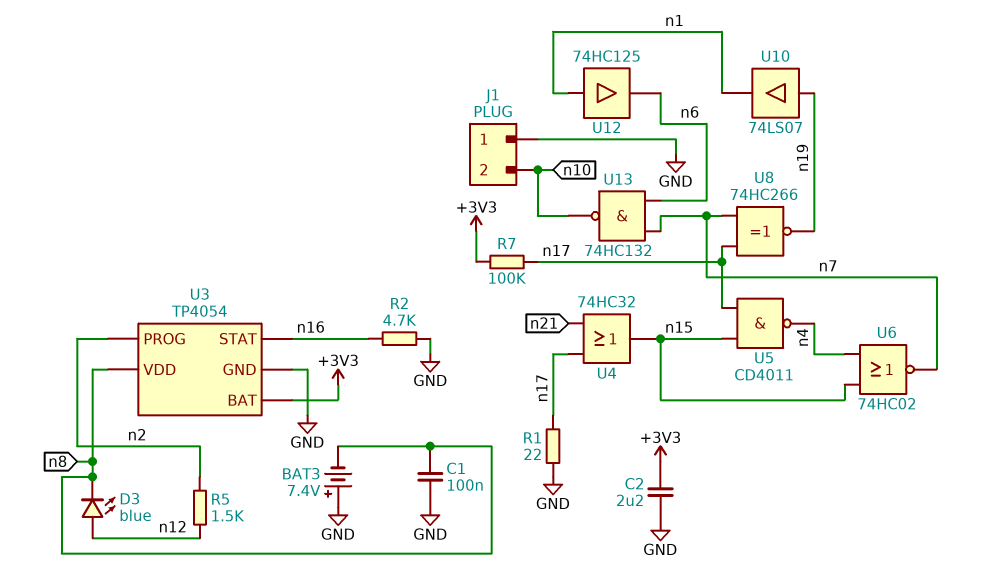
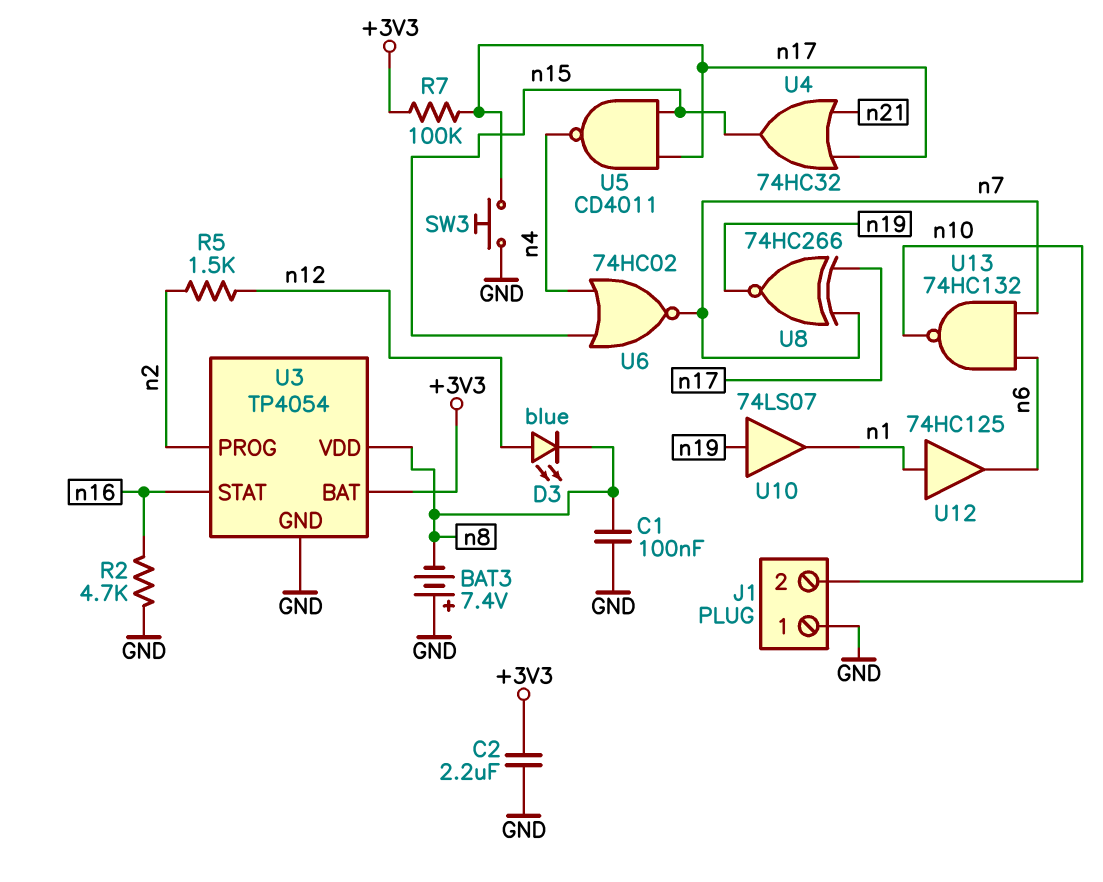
R1: 22 (GND, n17) -> none
SW3: none -> button (GND, n17)

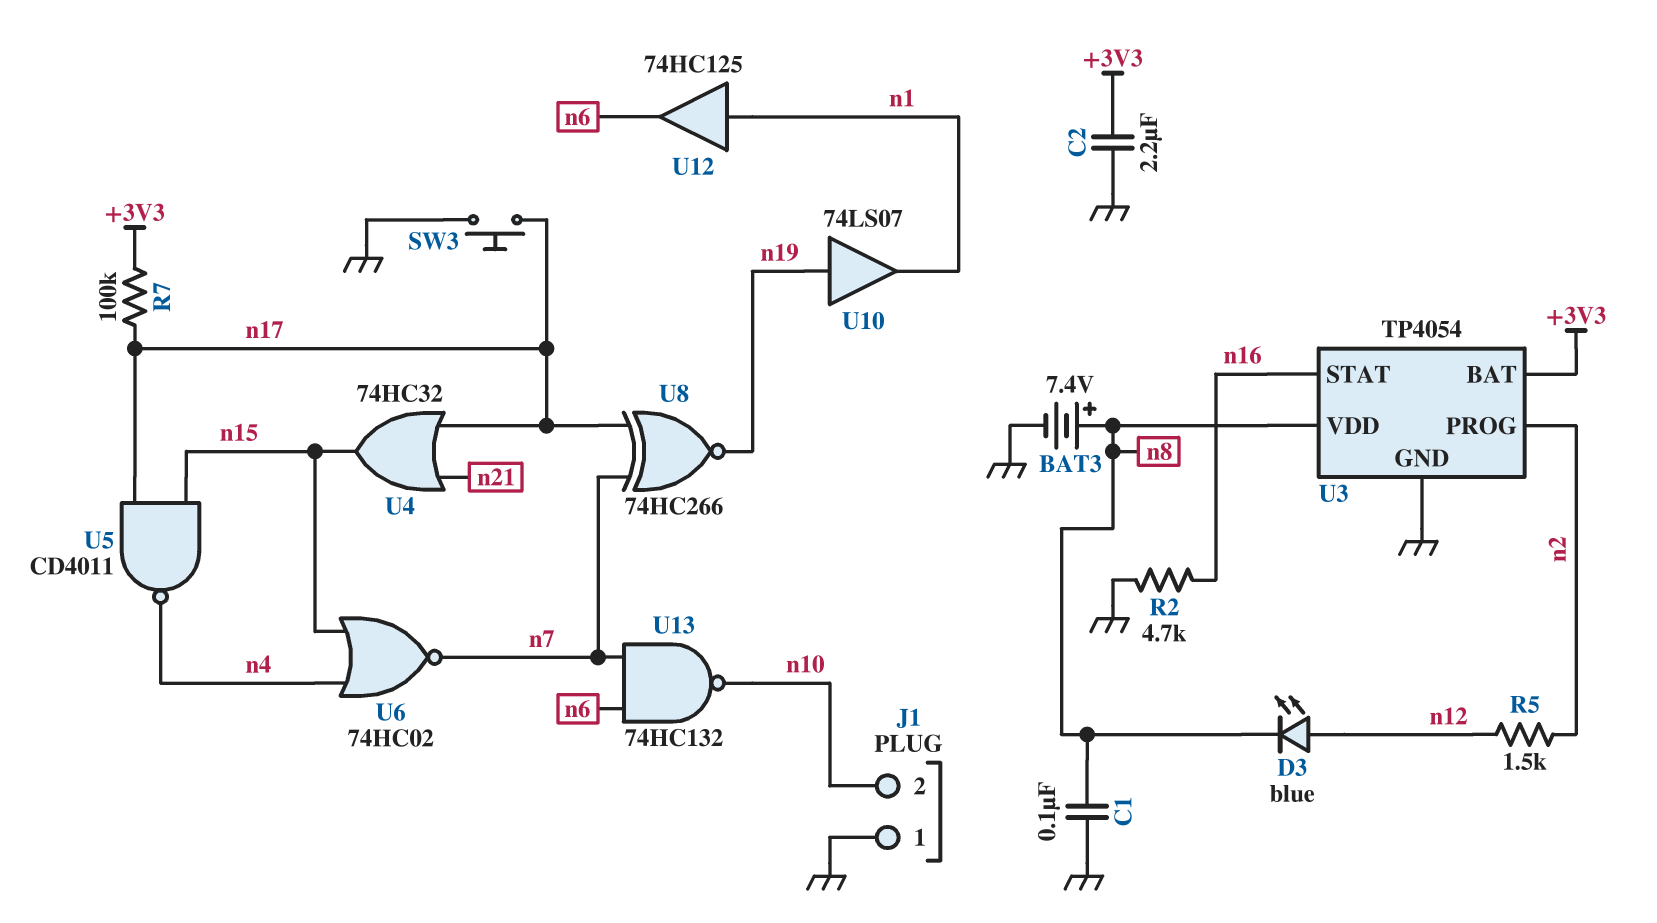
BAT3: 7.4V (plus GND, minus n8) -> 7.4V (plus n8, minus GND)

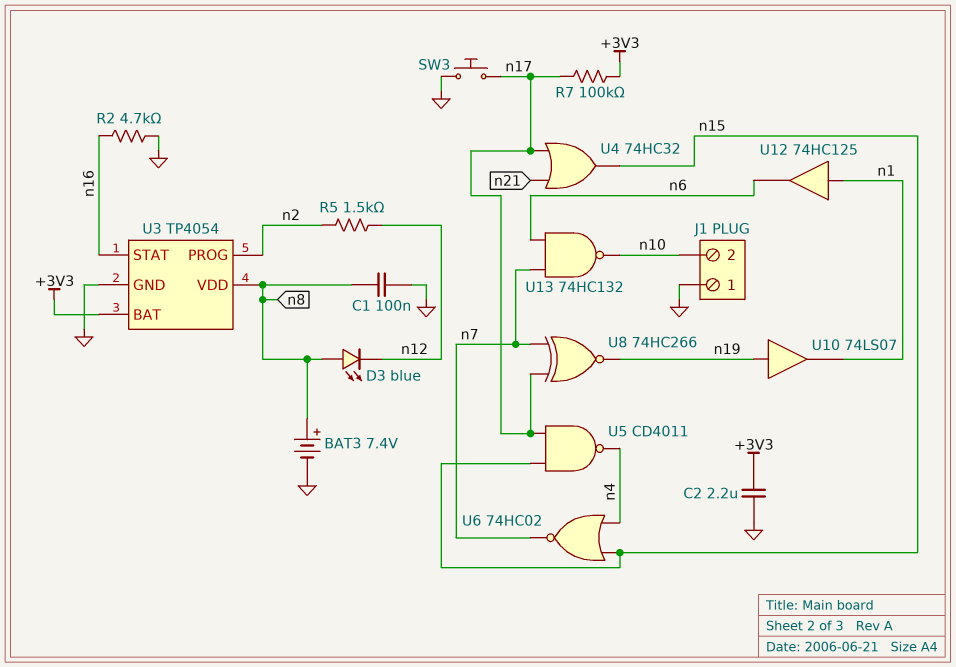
D3: LED blue (A n12, K n8) -> LED blue (A n8, K n12)

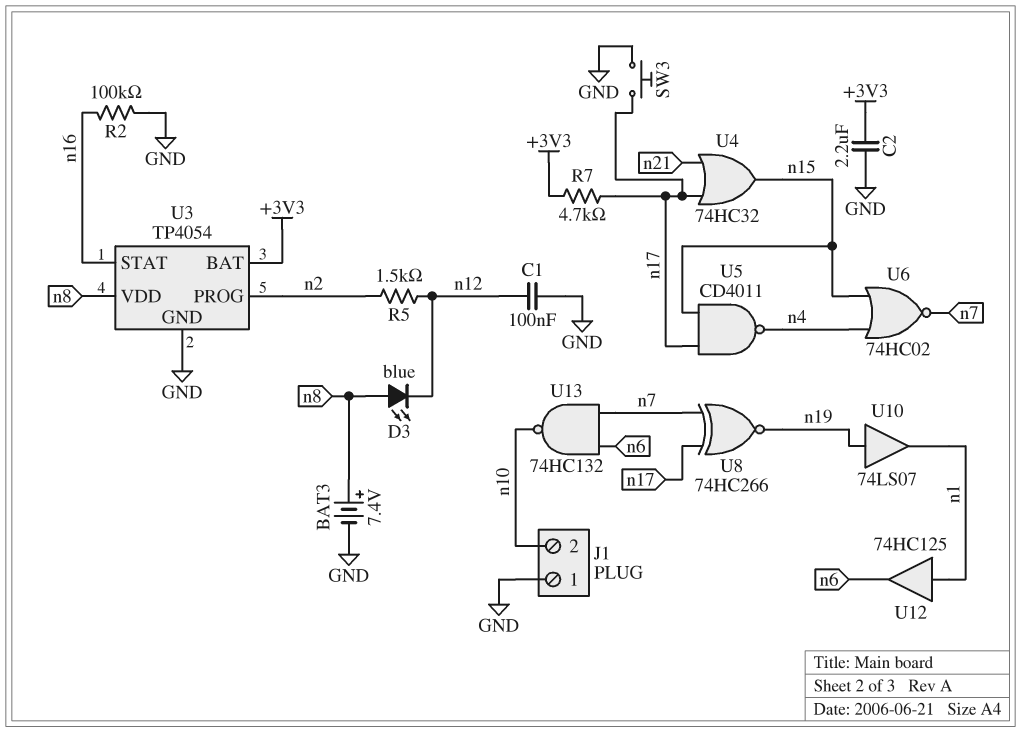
C1: 100nF (GND, n8) -> 100nF (GND, n12)
R2: 4.7k (GND, n16) -> 100k (GND, n16)
R7: 100k (+3V3, n17) -> 4.7k (+3V3, n17)

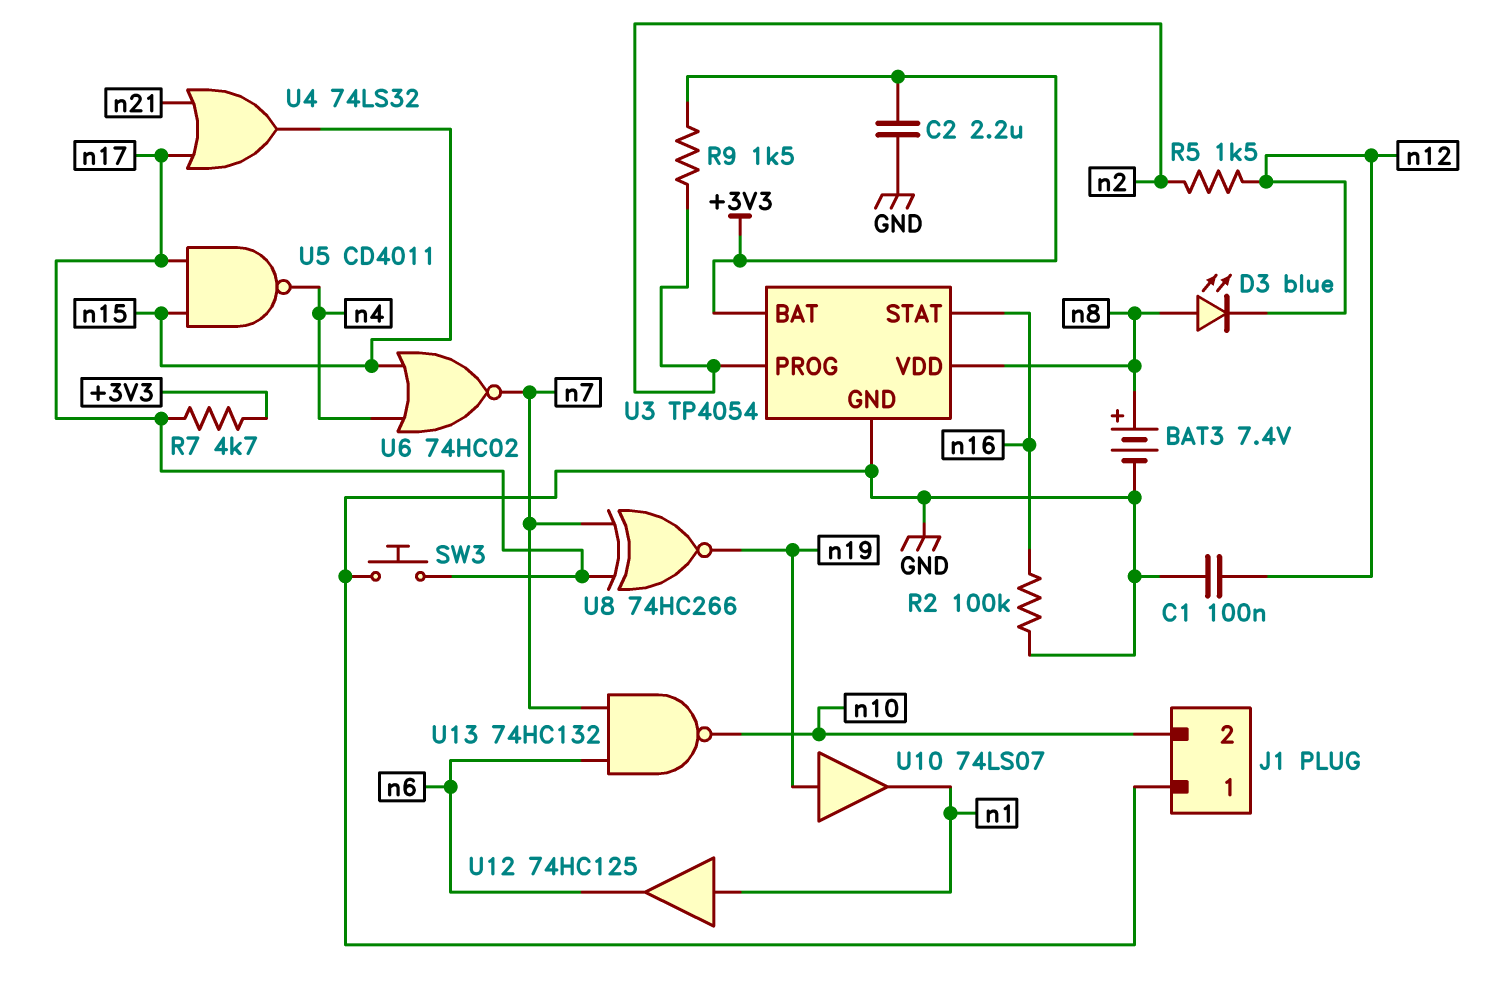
R9: none -> 1.5k (+3V3, n2)
U4: OR 74HC32 (in n17, in n21, out n15) -> OR 74LS32 (in n17, in n21, out n15)

